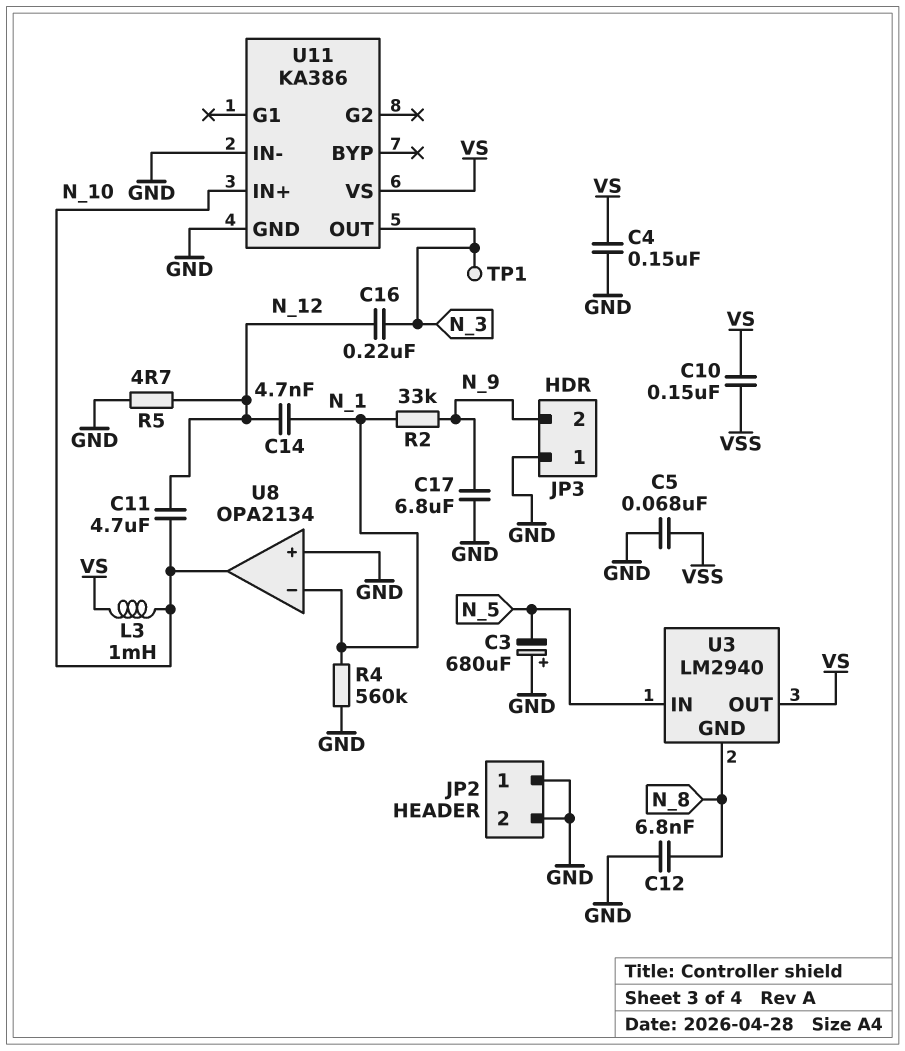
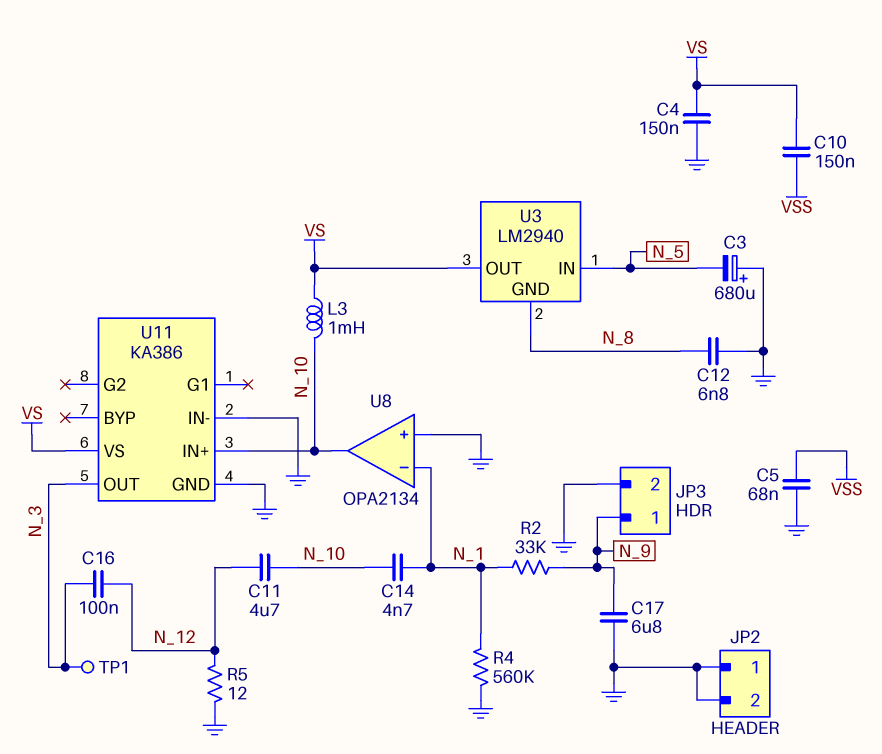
C14: 4.7nF (N_1, N_12) -> 4.7nF (N_1, N_10)
C16: 220nF (N_3, N_12) -> 100nF (N_3, N_12)
JP3 pin 1: GND -> N_9
JP3 pin 2: N_9 -> GND
R5: 4.7 (GND, N_12) -> 12 (GND, N_12)

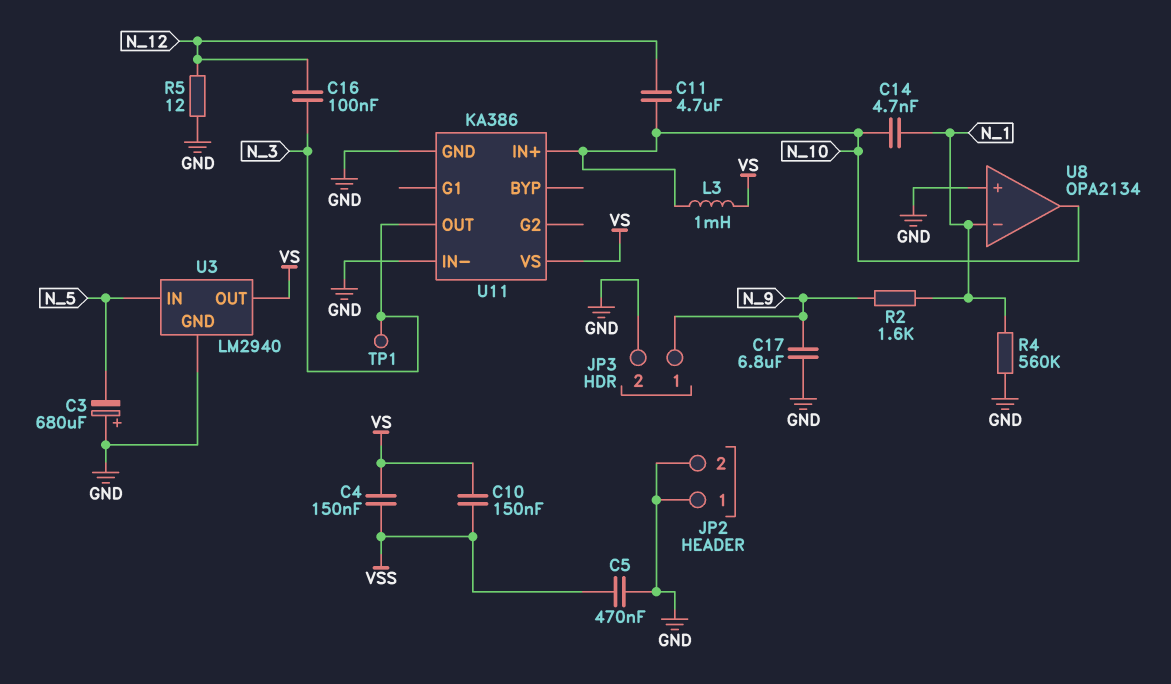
C4: 150nF (GND, VS) -> 150nF (VS, VSS)
C5: 68nF (GND, VSS) -> 470nF (GND, VSS)
C12: 6.8nF (GND, N_8) -> none
R2: 33k (N_1, N_9) -> 1.6k (N_1, N_9)
U3 pin GND: N_8 -> GND

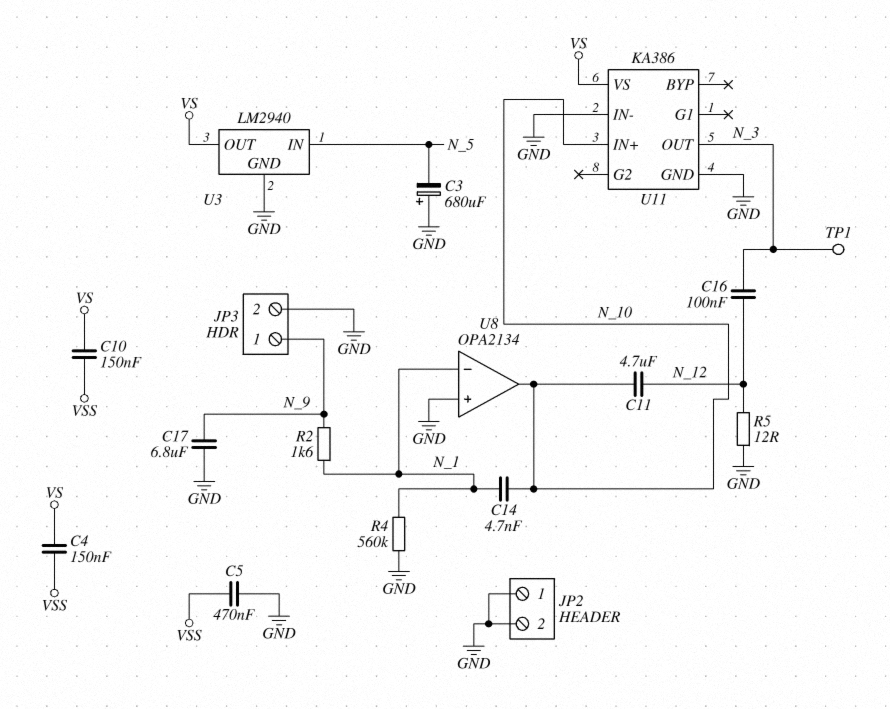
L3: 1mH (N_10, VS) -> none

